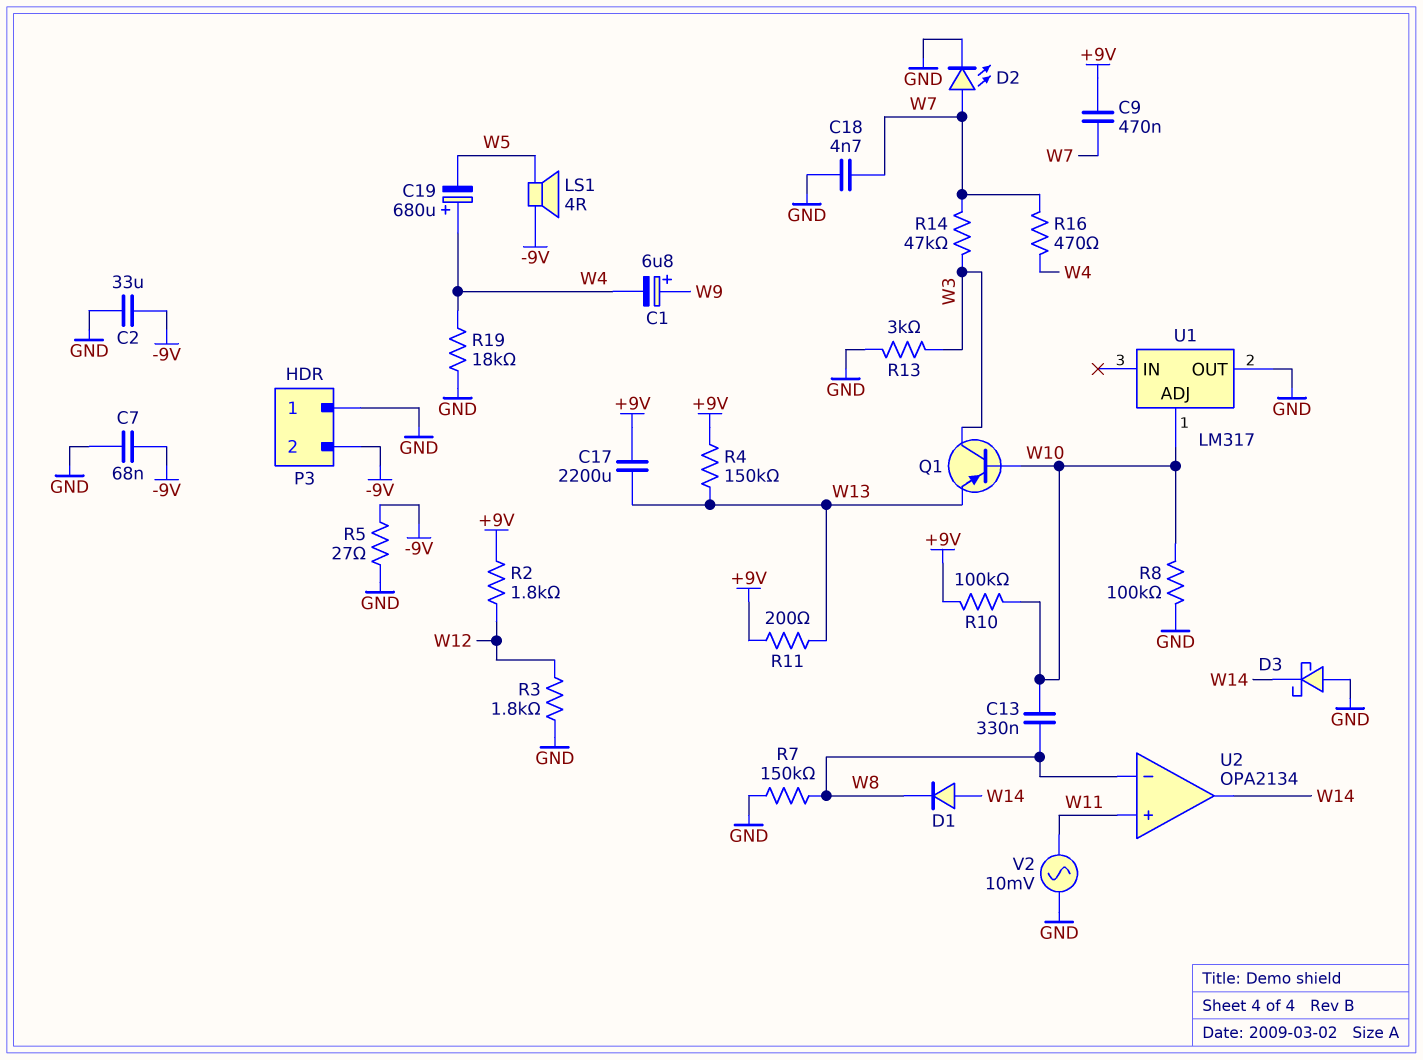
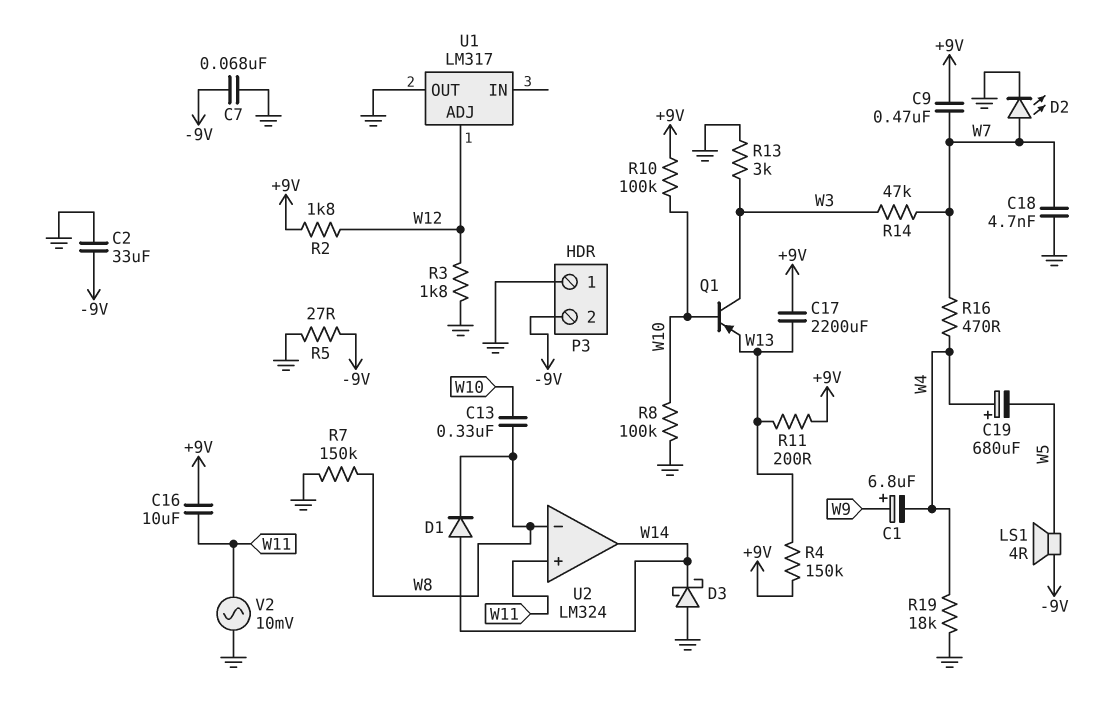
C16: none -> 10uF (+9V, W11)
U1 pin ADJ: W10 -> W12
U2: OPA2134 -> LM324

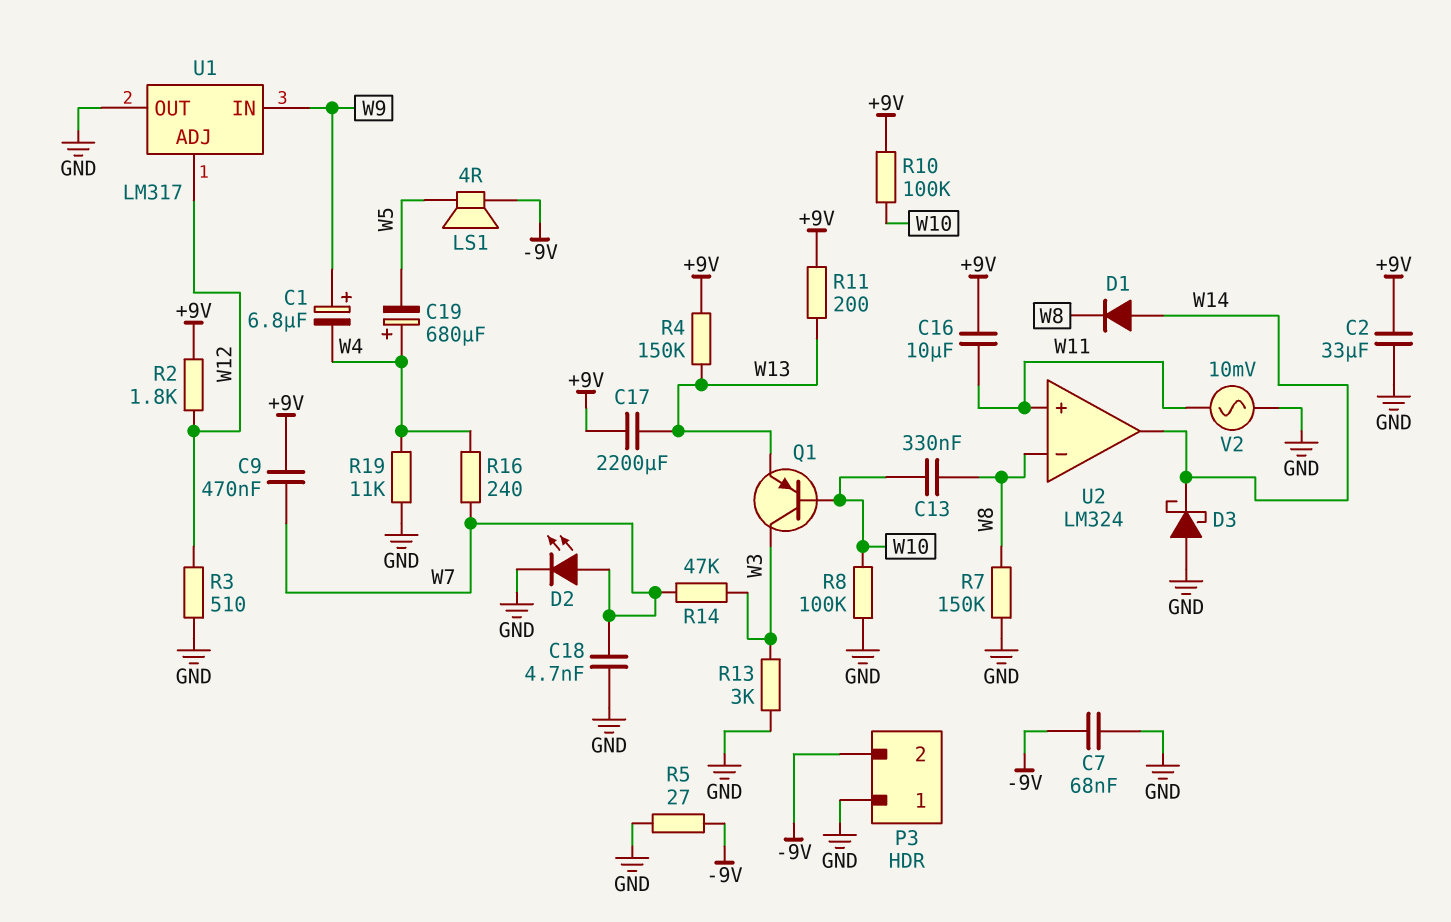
C2: 33uF (-9V, GND) -> 33uF (+9V, GND)
R3: 1.8k (GND, W12) -> 510 (GND, W12)
R16: 470 (W4, W7) -> 240 (W4, W7)
R19: 18k (GND, W4) -> 11k (GND, W4)
U1 pin IN: none -> W9

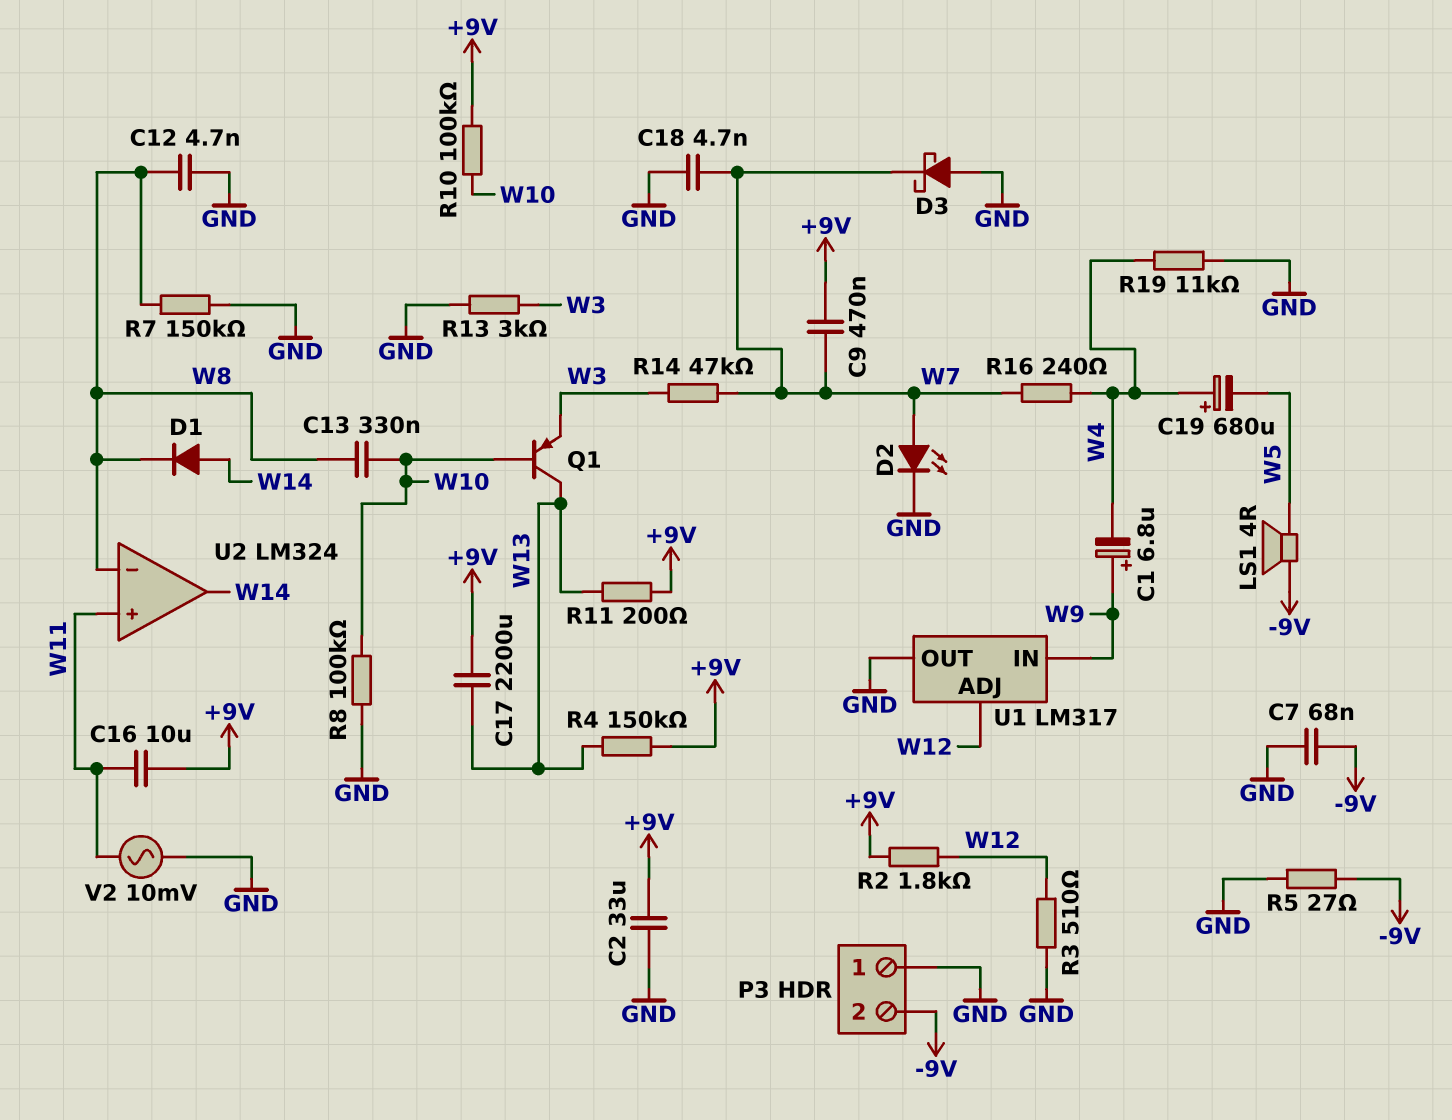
C12: none -> 4.7nF (GND, W8)
D3: schottky (A GND, K W14) -> schottky (A GND, K W7)
Q1: PNP (B W10, C W3, E W13) -> PNP (B W10, C W13, E W3)

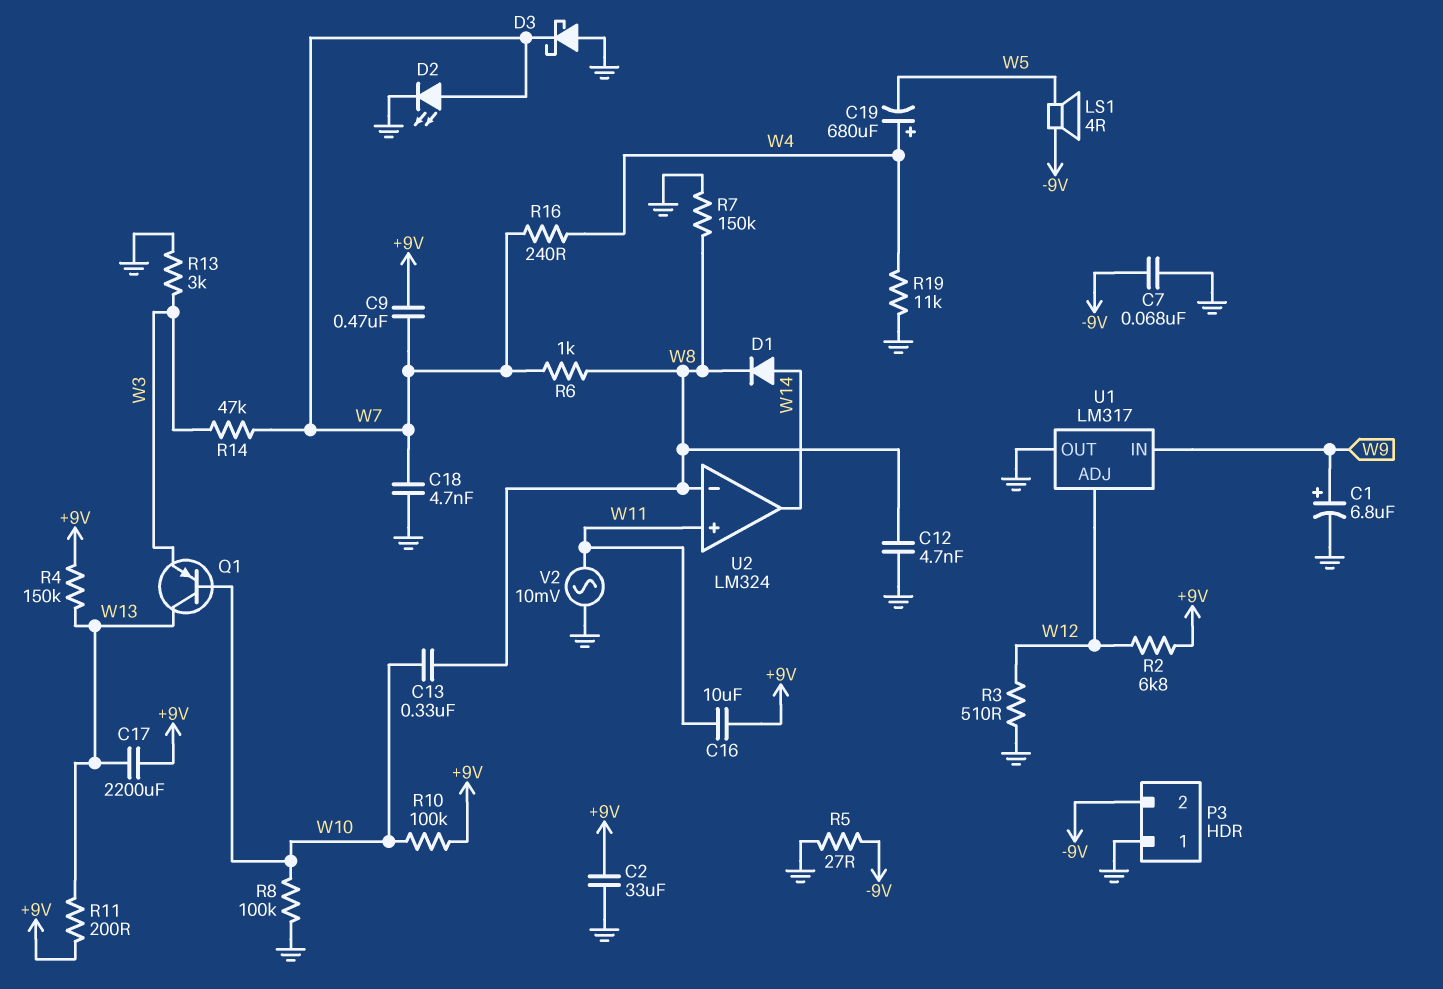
C1: 6.8uF (plus W9, minus W4) -> 6.8uF (plus W9, minus GND)
R2: 1.8k (+9V, W12) -> 6.8k (+9V, W12)
R6: none -> 1k (W7, W8)

